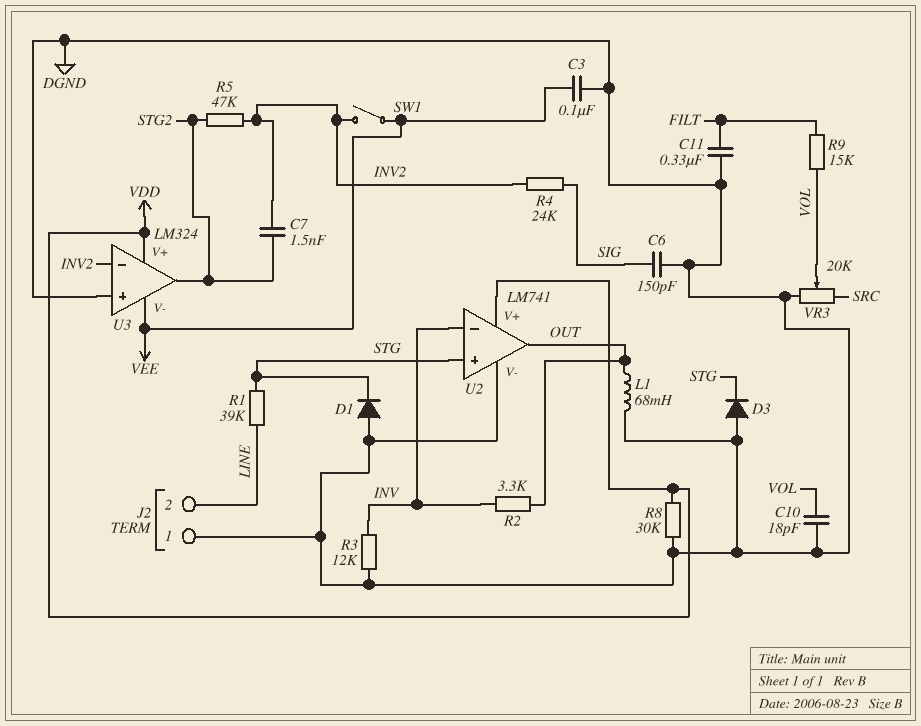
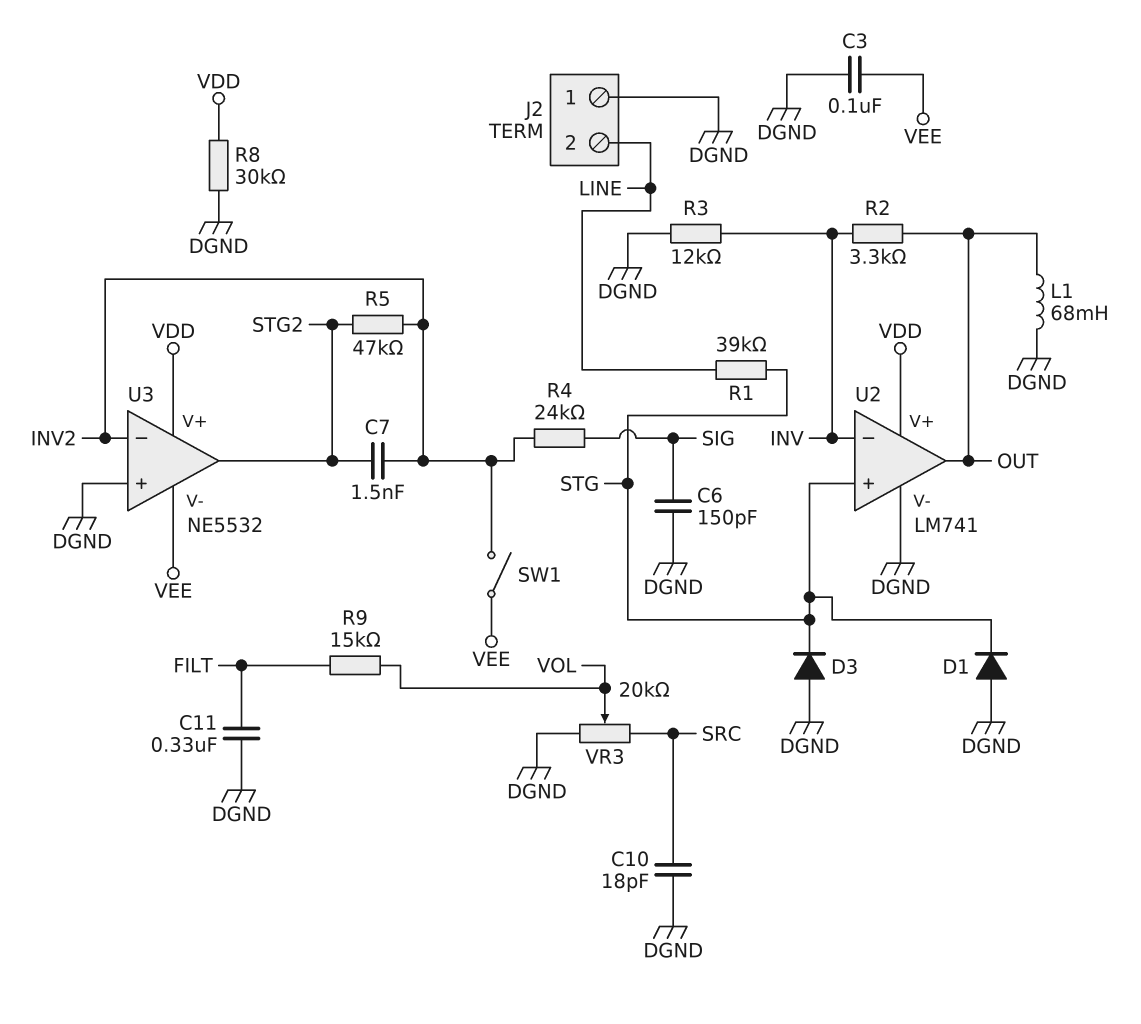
C10: 18pF (DGND, VOL) -> 18pF (DGND, SRC)
U3: LM324 -> NE5532

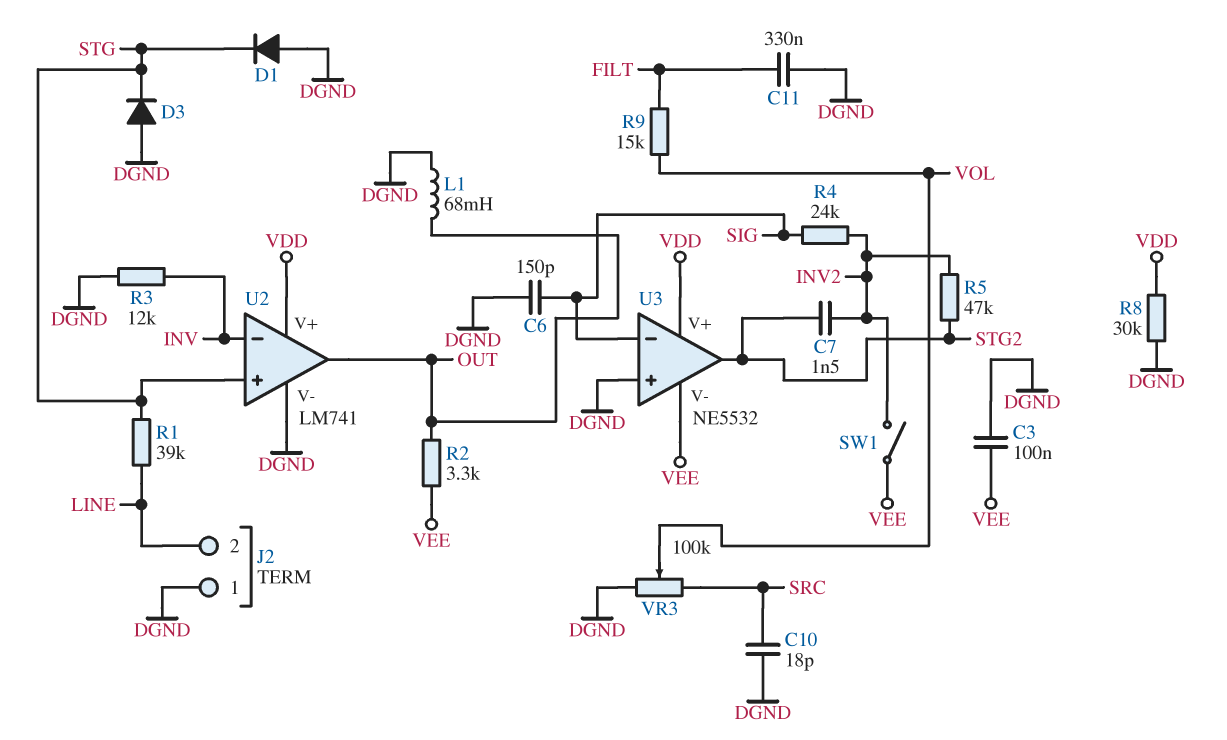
R2: 3.3k (INV, OUT) -> 3.3k (OUT, VEE)
U3 pin in-: INV2 -> SIG
VR3: 20k (DGND, SRC, wiper VOL) -> 100k (DGND, SRC, wiper VOL)

